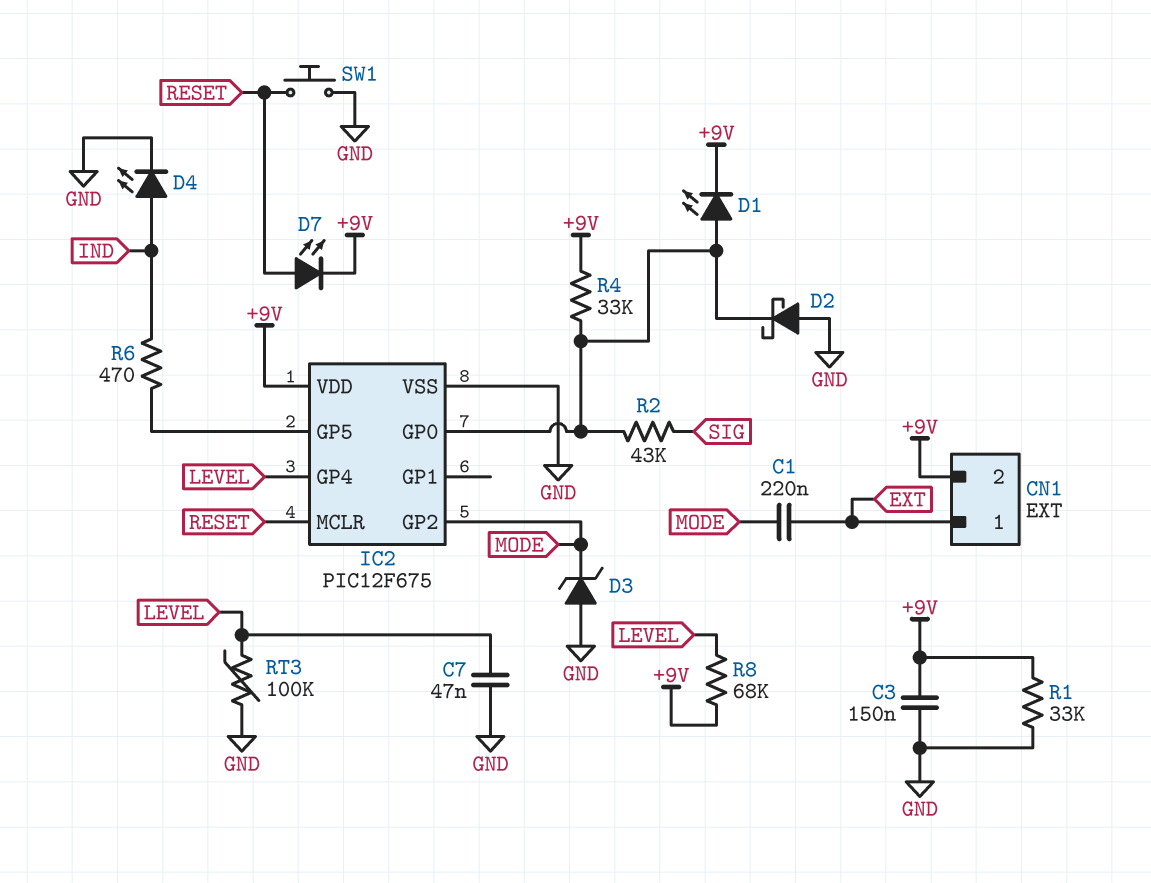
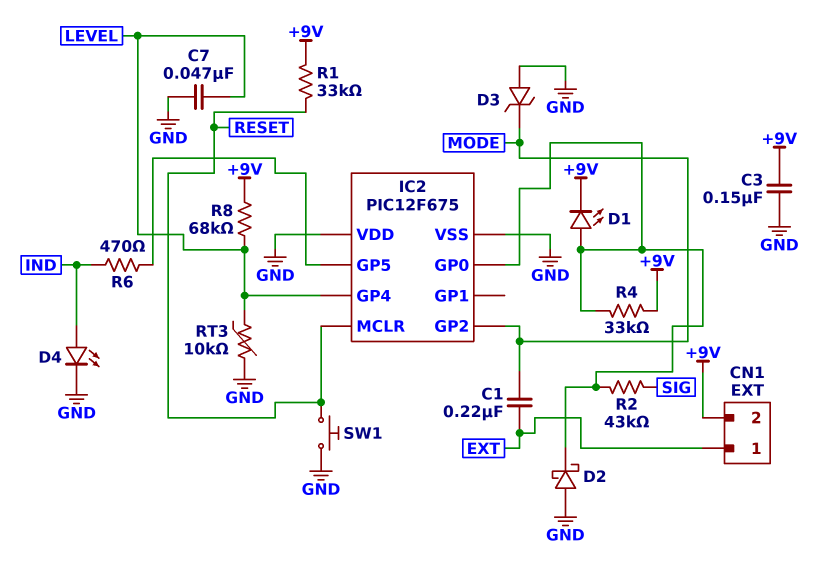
D7: LED (A RESET, K +9V) -> none
IC2 pin VDD: +9V -> GND
R1: 33k (+9V, GND) -> 33k (+9V, RESET)
RT3: 100k (GND, LEVEL) -> 10k (GND, LEVEL)

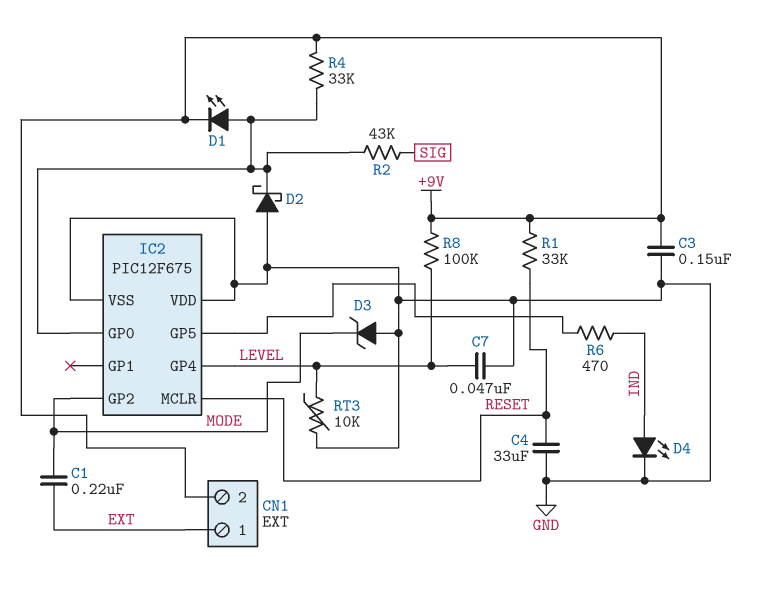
C4: none -> 33uF (GND, RESET)
R8: 68k (+9V, LEVEL) -> 100k (+9V, LEVEL)
SW1: button (GND, RESET) -> none

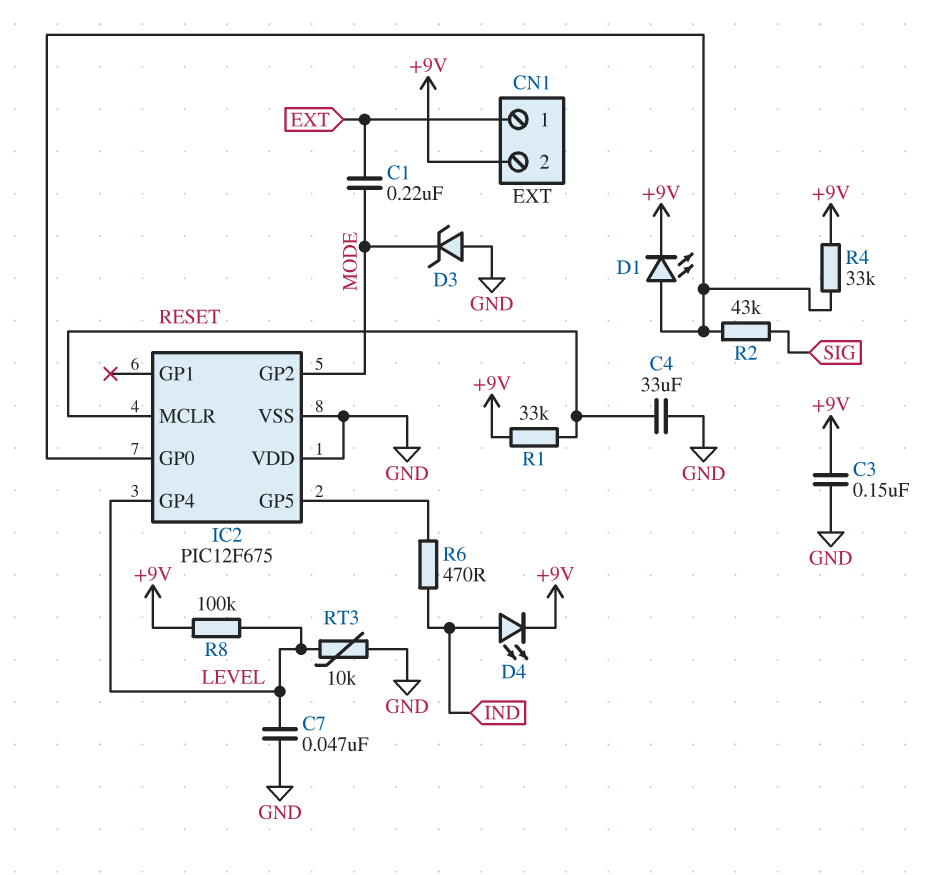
D2: schottky (A GND, K IC2/GP0) -> none
D4: LED (A IND, K GND) -> LED (A IND, K +9V)

